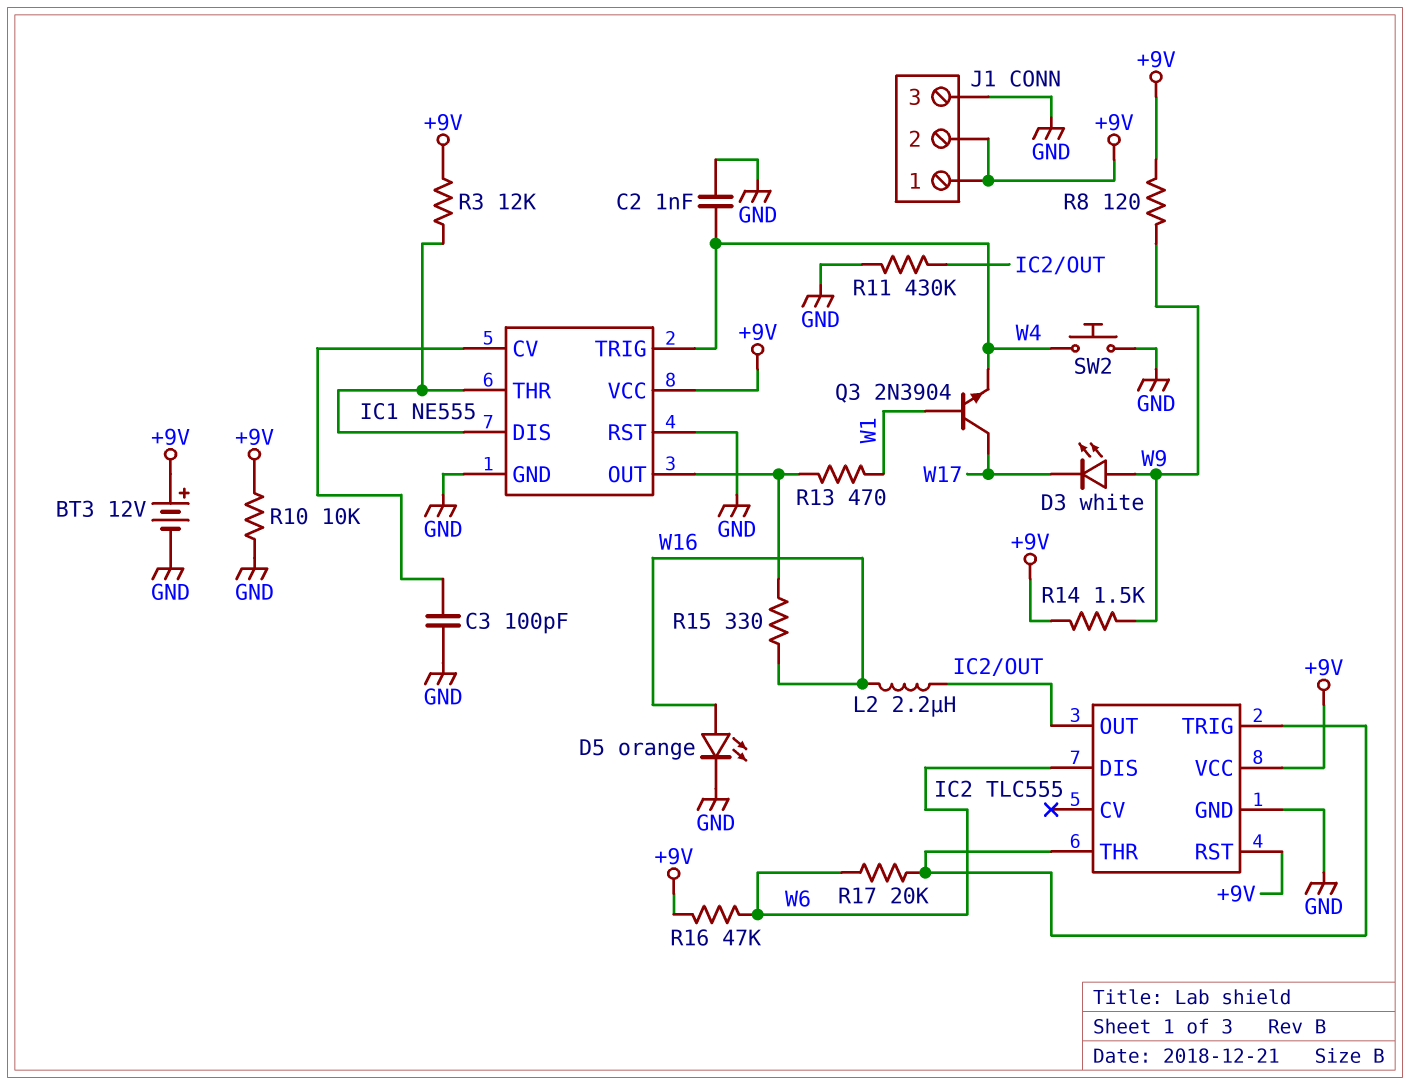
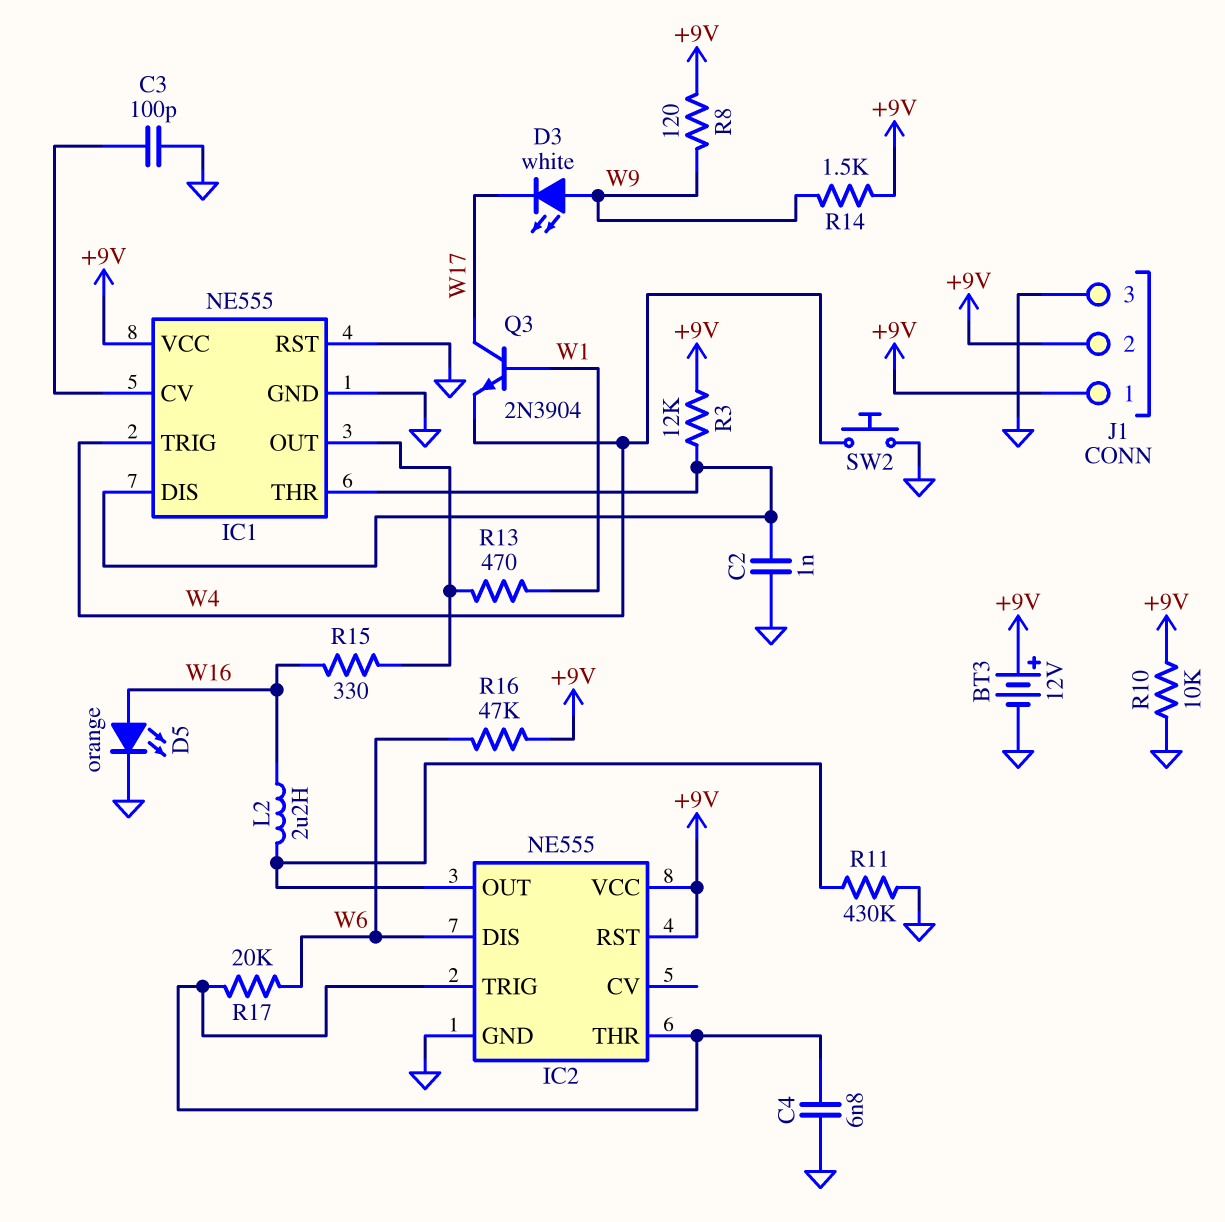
C2: 1nF (GND, W4) -> 1nF (GND, IC1/DIS)
C4: none -> 6.8nF (GND, IC2/THR)
IC2: TLC555 -> NE555

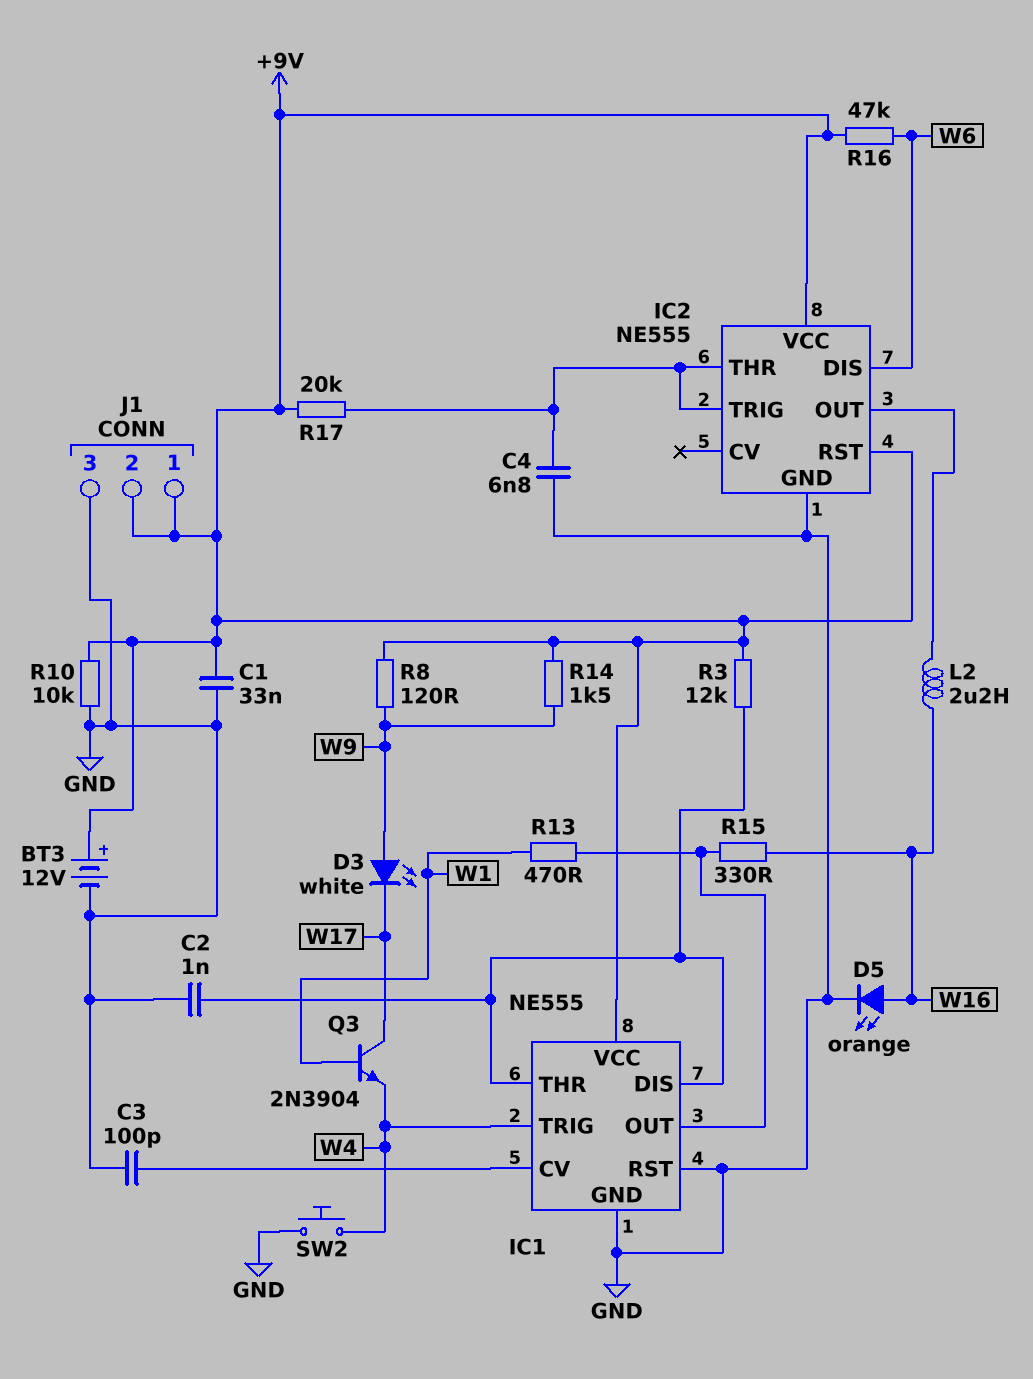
C1: none -> 33nF (+9V, GND)
R11: 430k (GND, IC2/OUT) -> none
R17: 20k (IC2/THR, W6) -> 20k (+9V, IC2/THR)

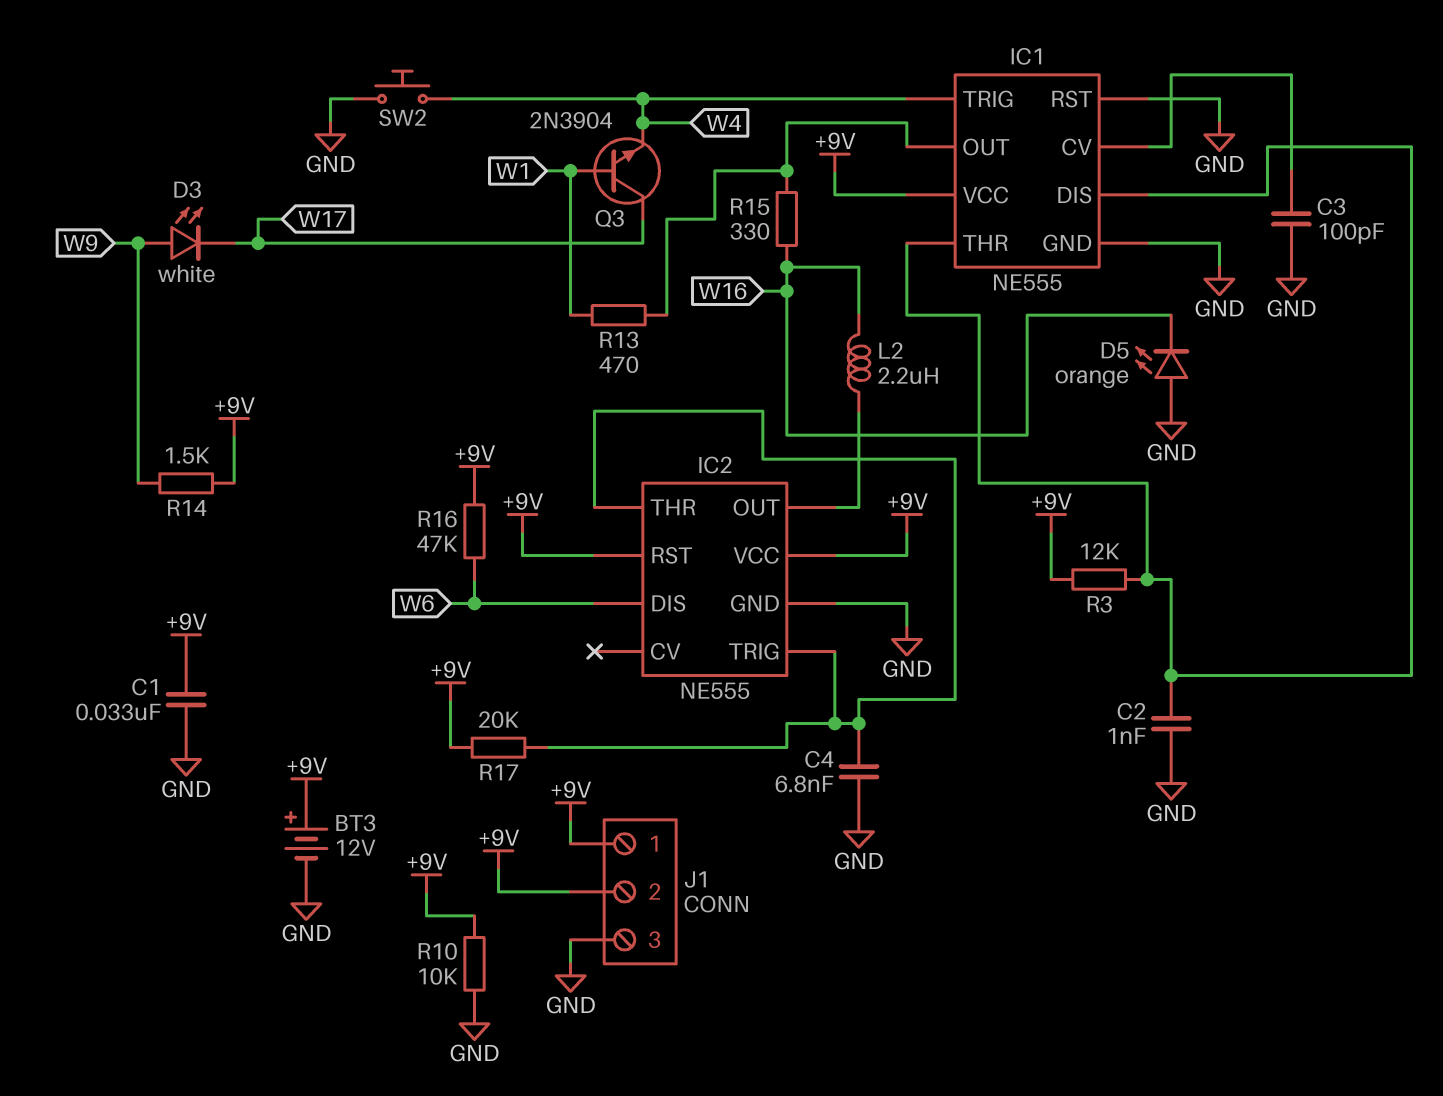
D5: LED orange (A W16, K GND) -> LED orange (A GND, K W16)
R8: 120 (+9V, W9) -> none

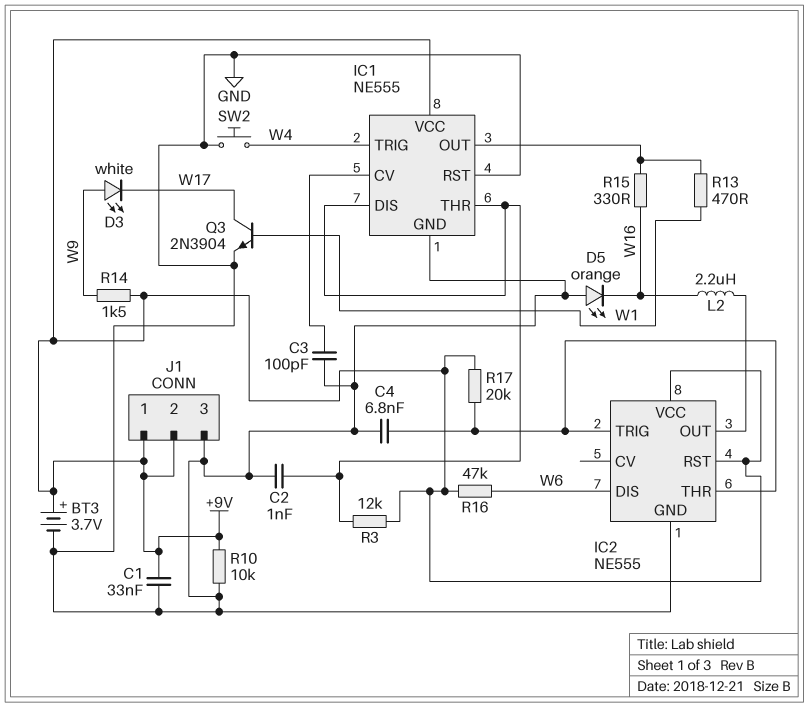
BT3: 12V (plus +9V, minus GND) -> 3.7V (plus +9V, minus GND)
Q3: NPN 2N3904 (B W1, C W17, E W4) -> NPN 2N3904 (B W1, C W17, E GND)

